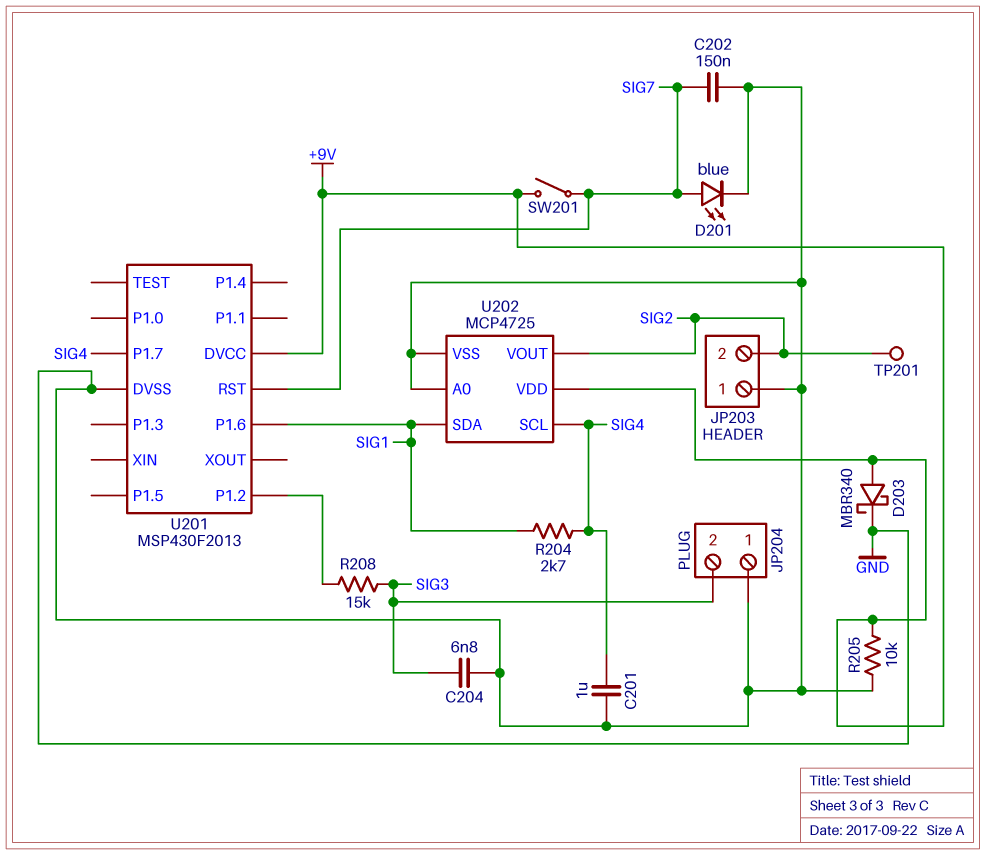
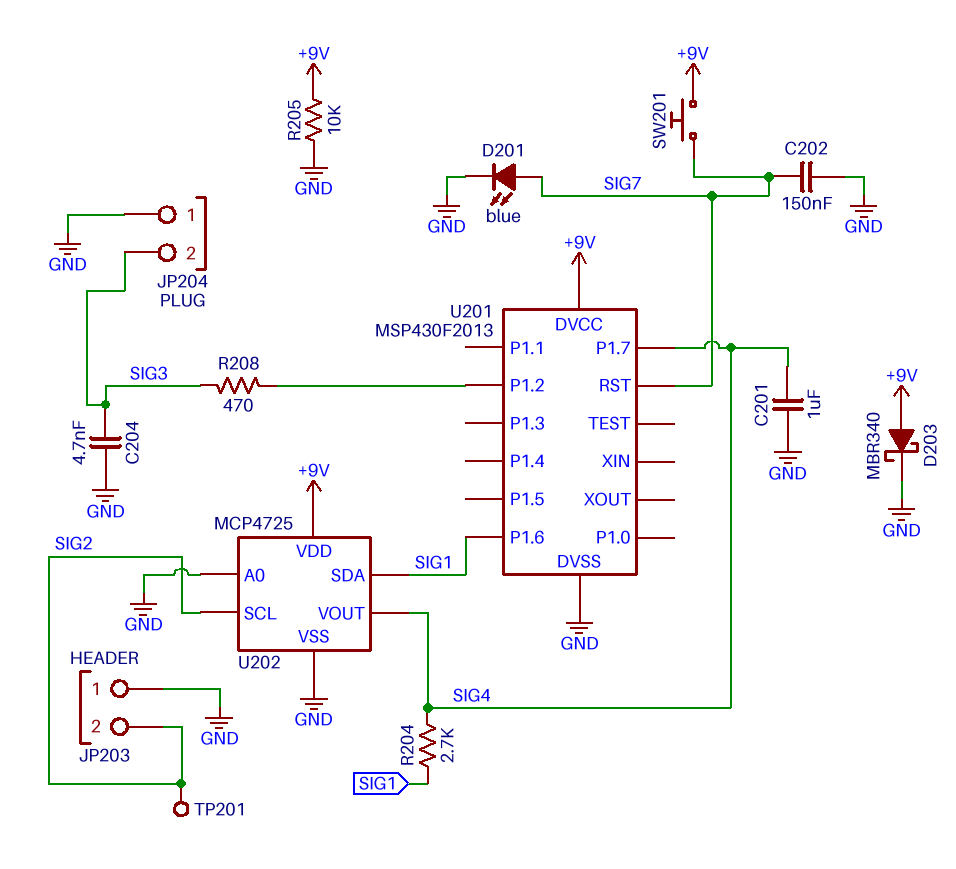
C204: 6.8nF (GND, SIG3) -> 4.7nF (GND, SIG3)
R208: 15k (SIG3, U201/P1.2) -> 470 (SIG3, U201/P1.2)
SW201: switch (+9V, SIG7) -> button (+9V, SIG7)
U202 pin SCL: SIG4 -> SIG2
U202 pin VOUT: SIG2 -> SIG4

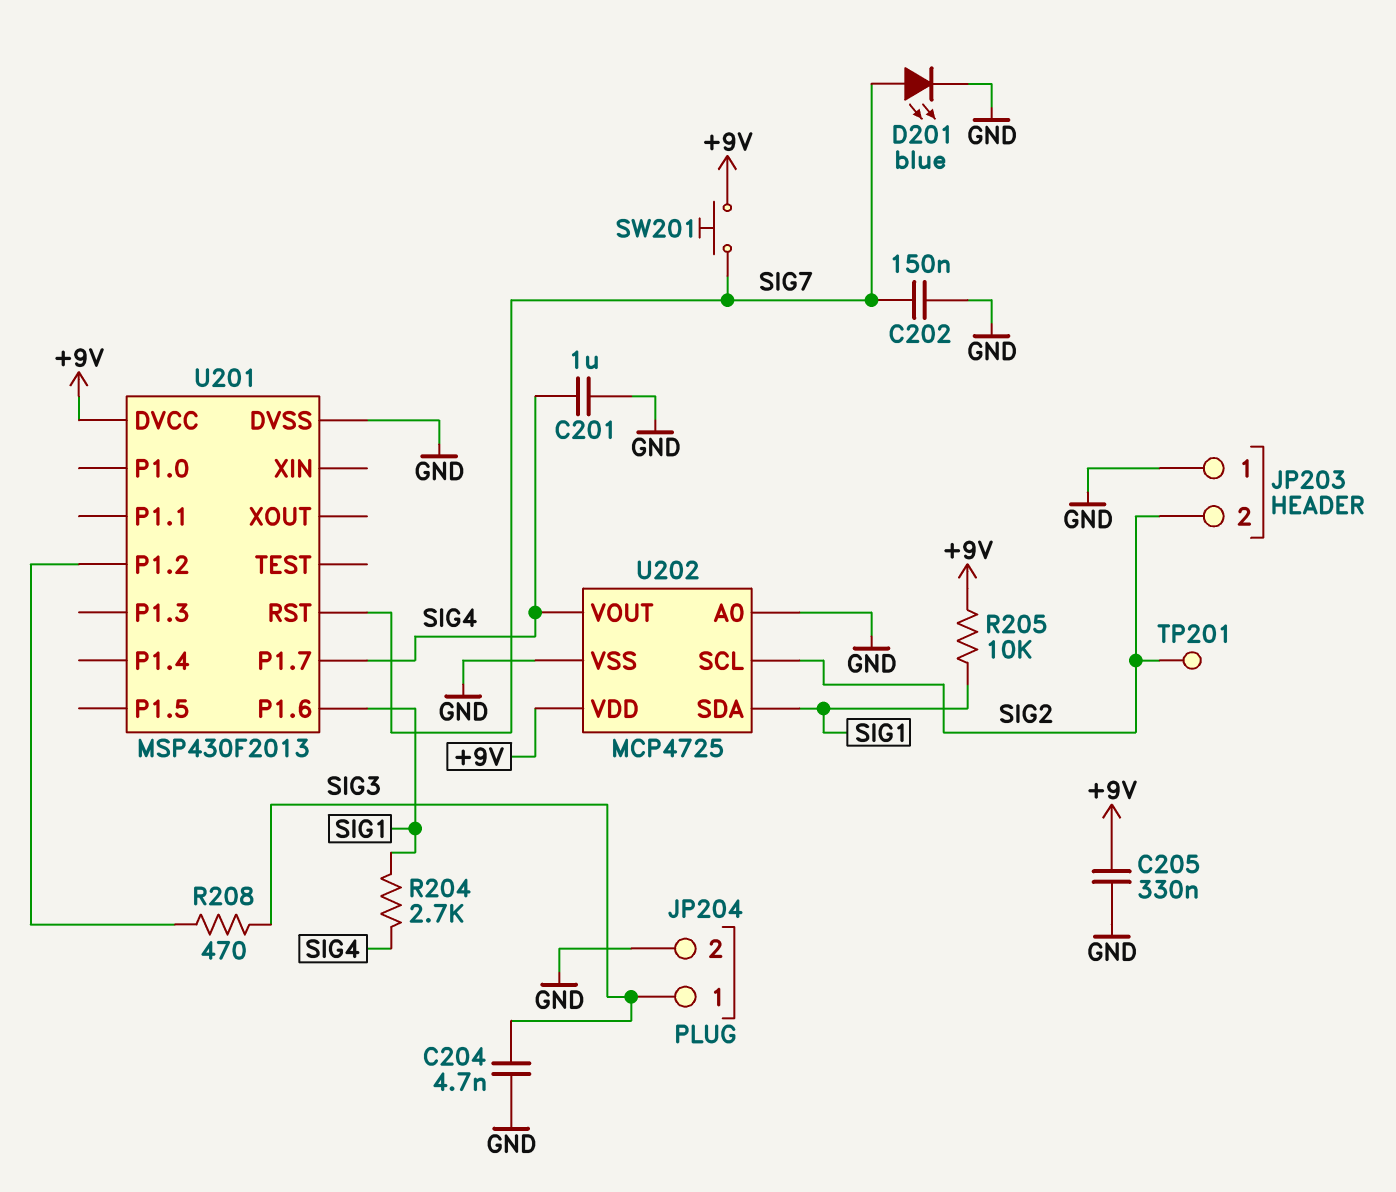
C205: none -> 330nF (+9V, GND)
D203: schottky MBR340 (A +9V, K GND) -> none
JP204 pin 1: GND -> SIG3
JP204 pin 2: SIG3 -> GND
R205: 10k (+9V, GND) -> 10k (+9V, SIG1)

